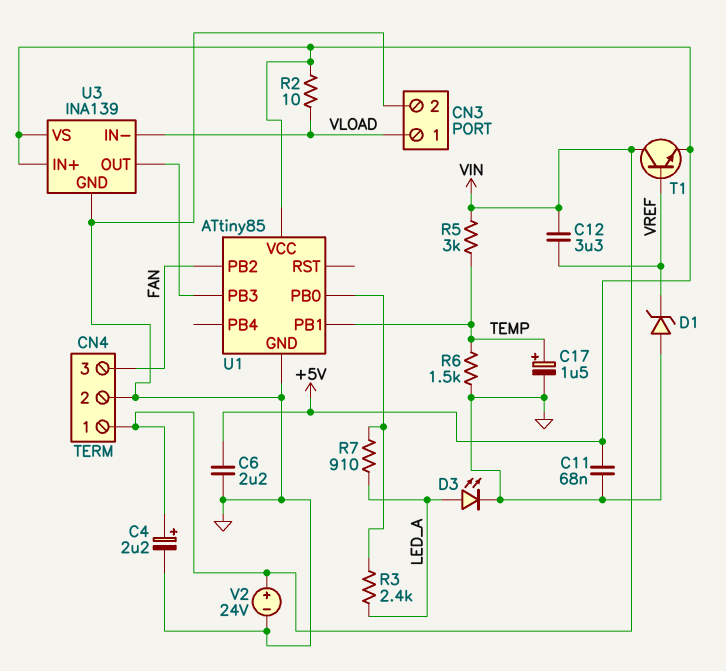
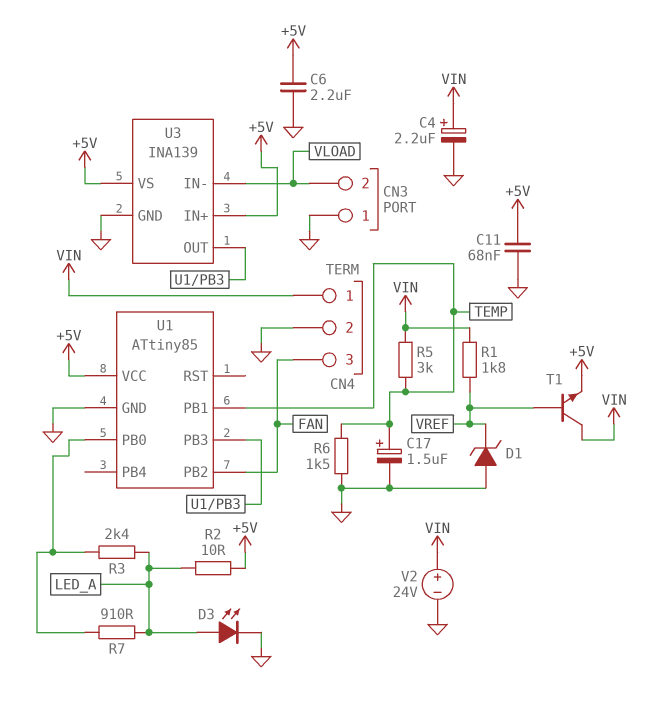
C12: 3.3uF (VIN, VREF) -> none
CN3 pin 1: VLOAD -> GND
CN3 pin 2: GND -> VLOAD
R1: none -> 1.8k (VIN, VREF)
R2: 10 (+5V, VLOAD) -> 10 (+5V, LED_A)

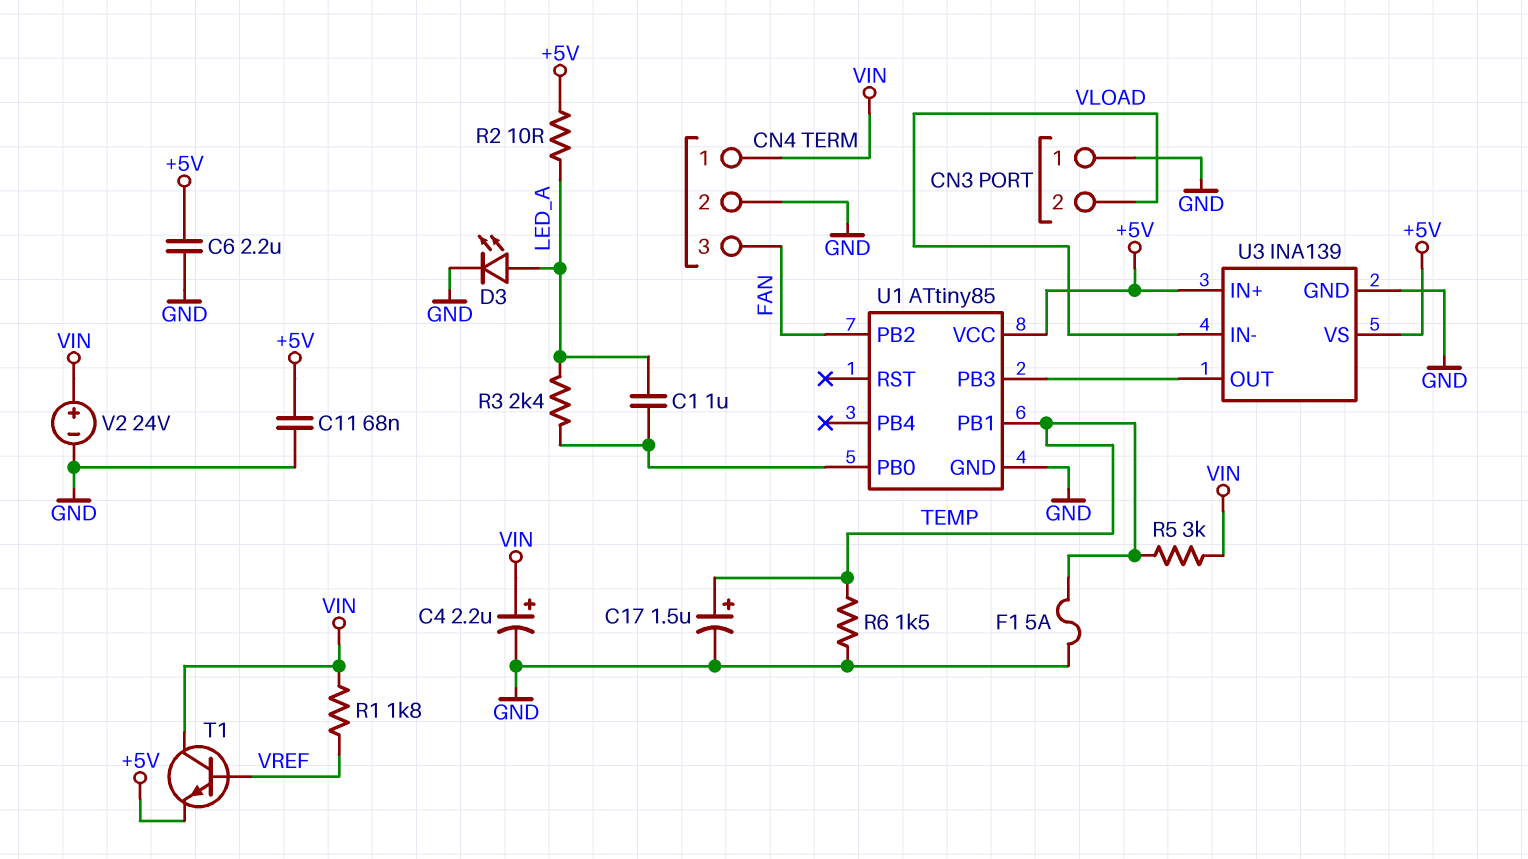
C1: none -> 1uF (LED_A, U1/PB0)
D1: zener (A GND, K VREF) -> none
F1: none -> 5A (GND, TEMP)
R7: 910 (LED_A, U1/PB0) -> none

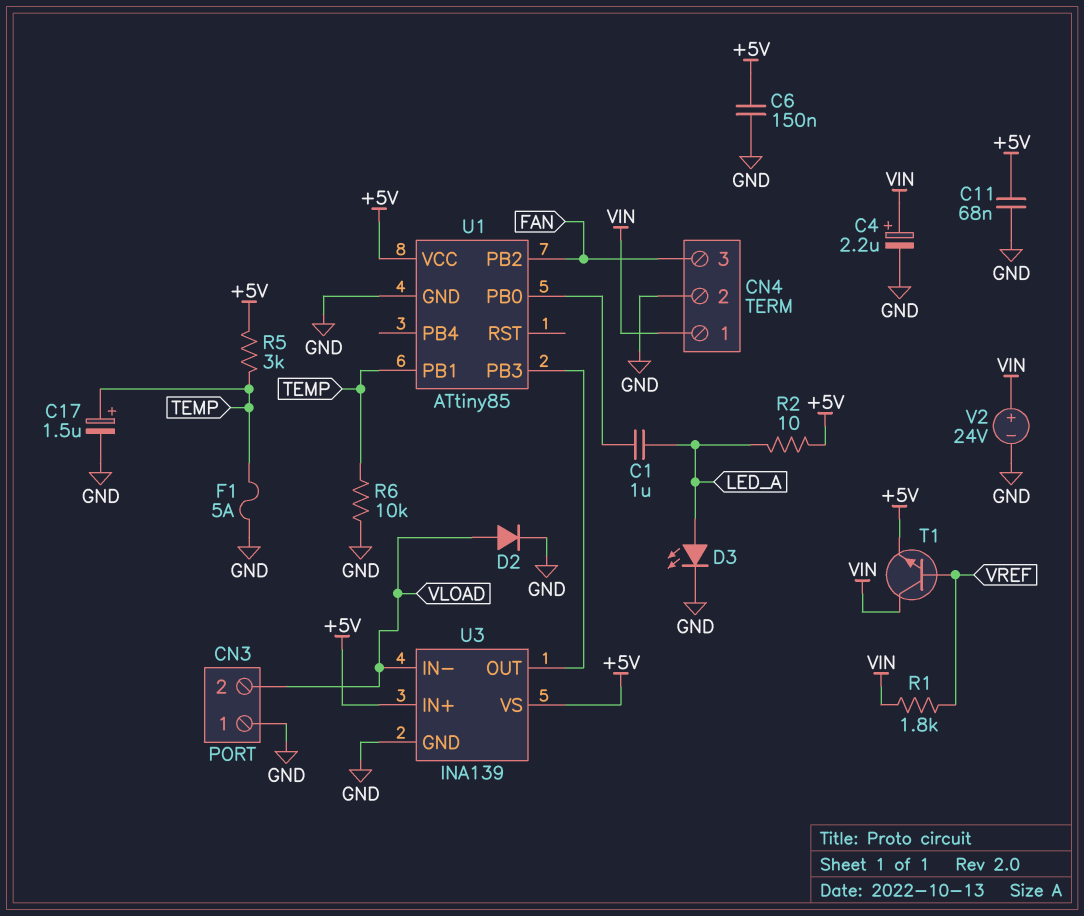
C6: 2.2uF (+5V, GND) -> 150nF (+5V, GND)
D2: none -> diode (A VLOAD, K GND)
R3: 2.4k (LED_A, U1/PB0) -> none
R5: 3k (TEMP, VIN) -> 3k (+5V, TEMP)
R6: 1.5k (GND, TEMP) -> 10k (GND, TEMP)

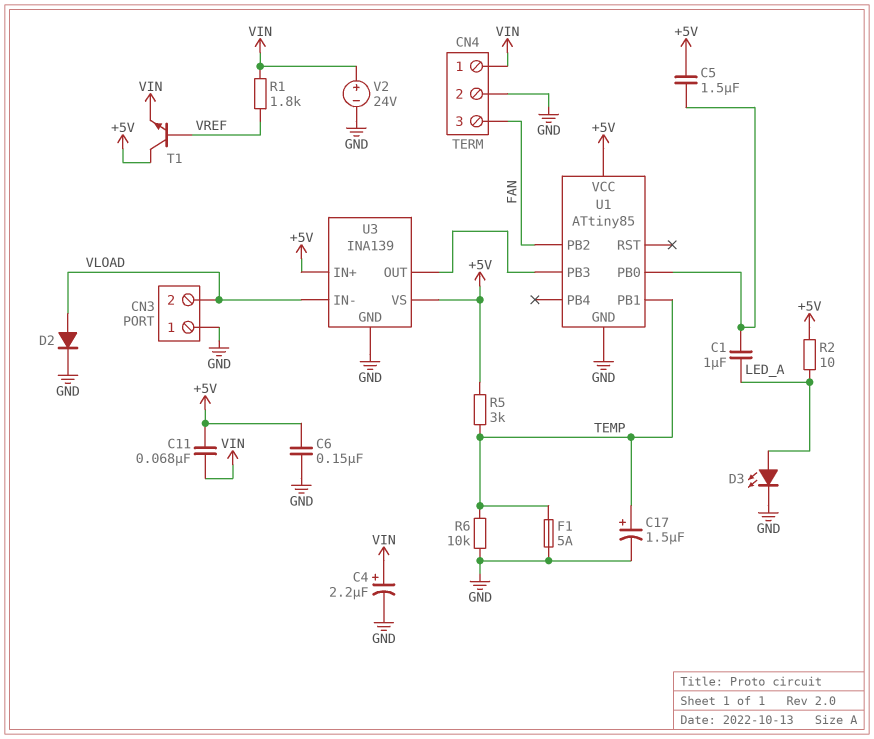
C5: none -> 1.5uF (+5V, U1/PB0)
C11: 68nF (+5V, GND) -> 68nF (+5V, VIN)
T1: NPN (B VREF, C VIN, E +5V) -> NPN (B VREF, C +5V, E VIN)

